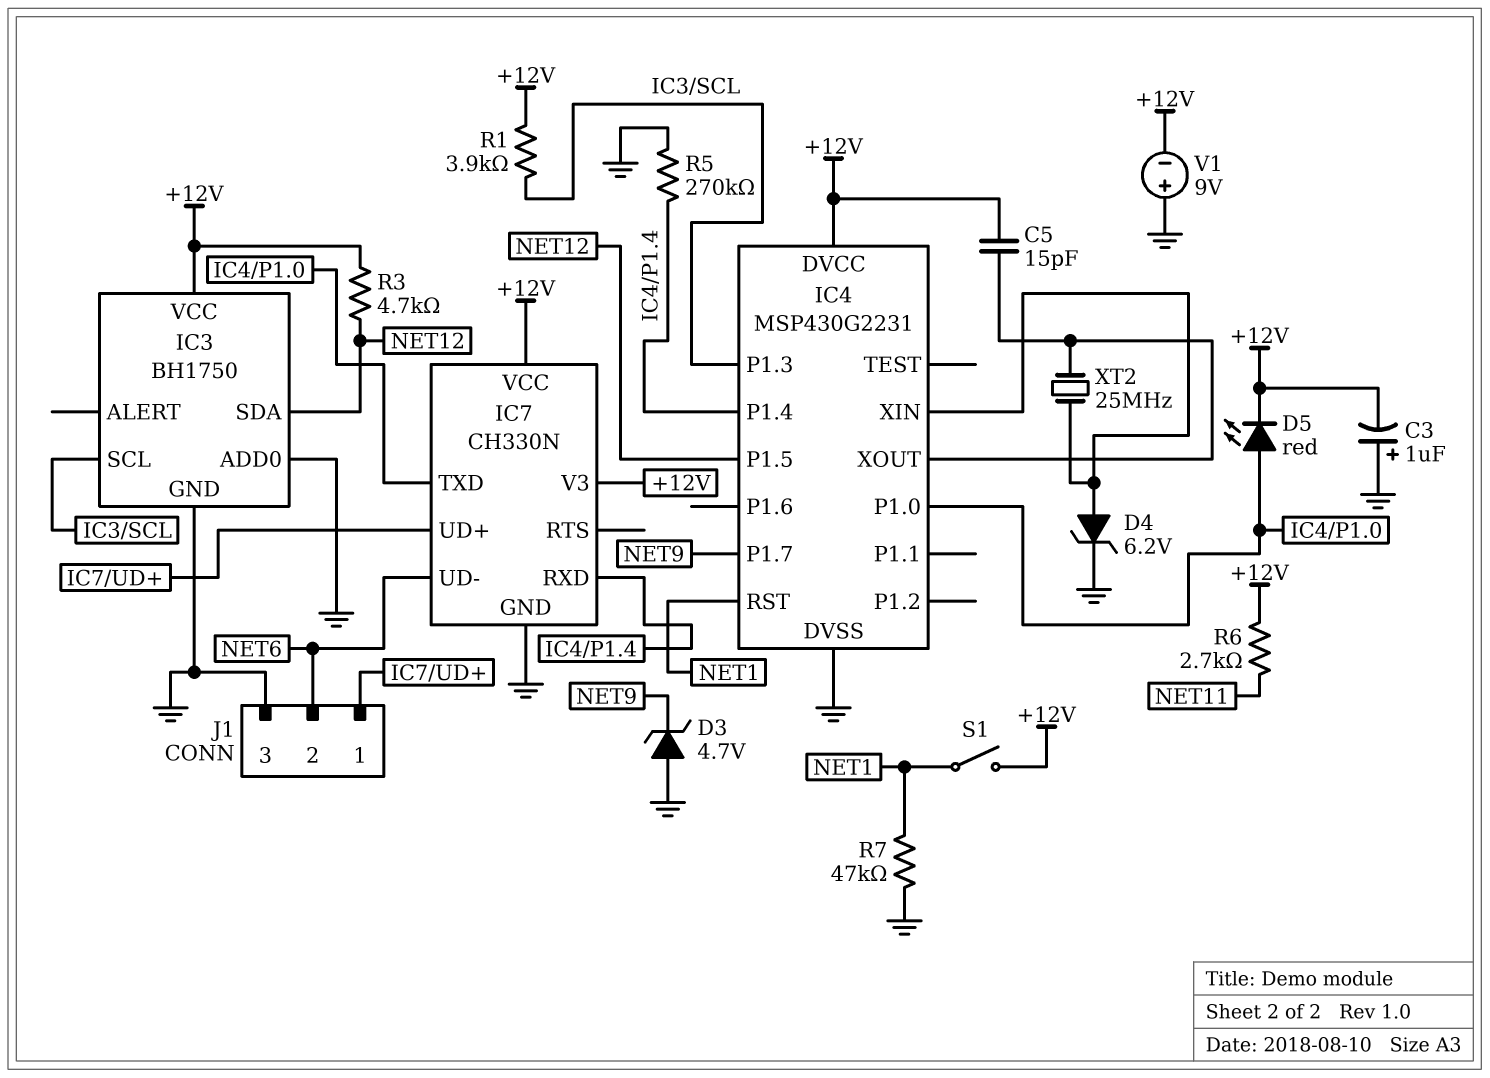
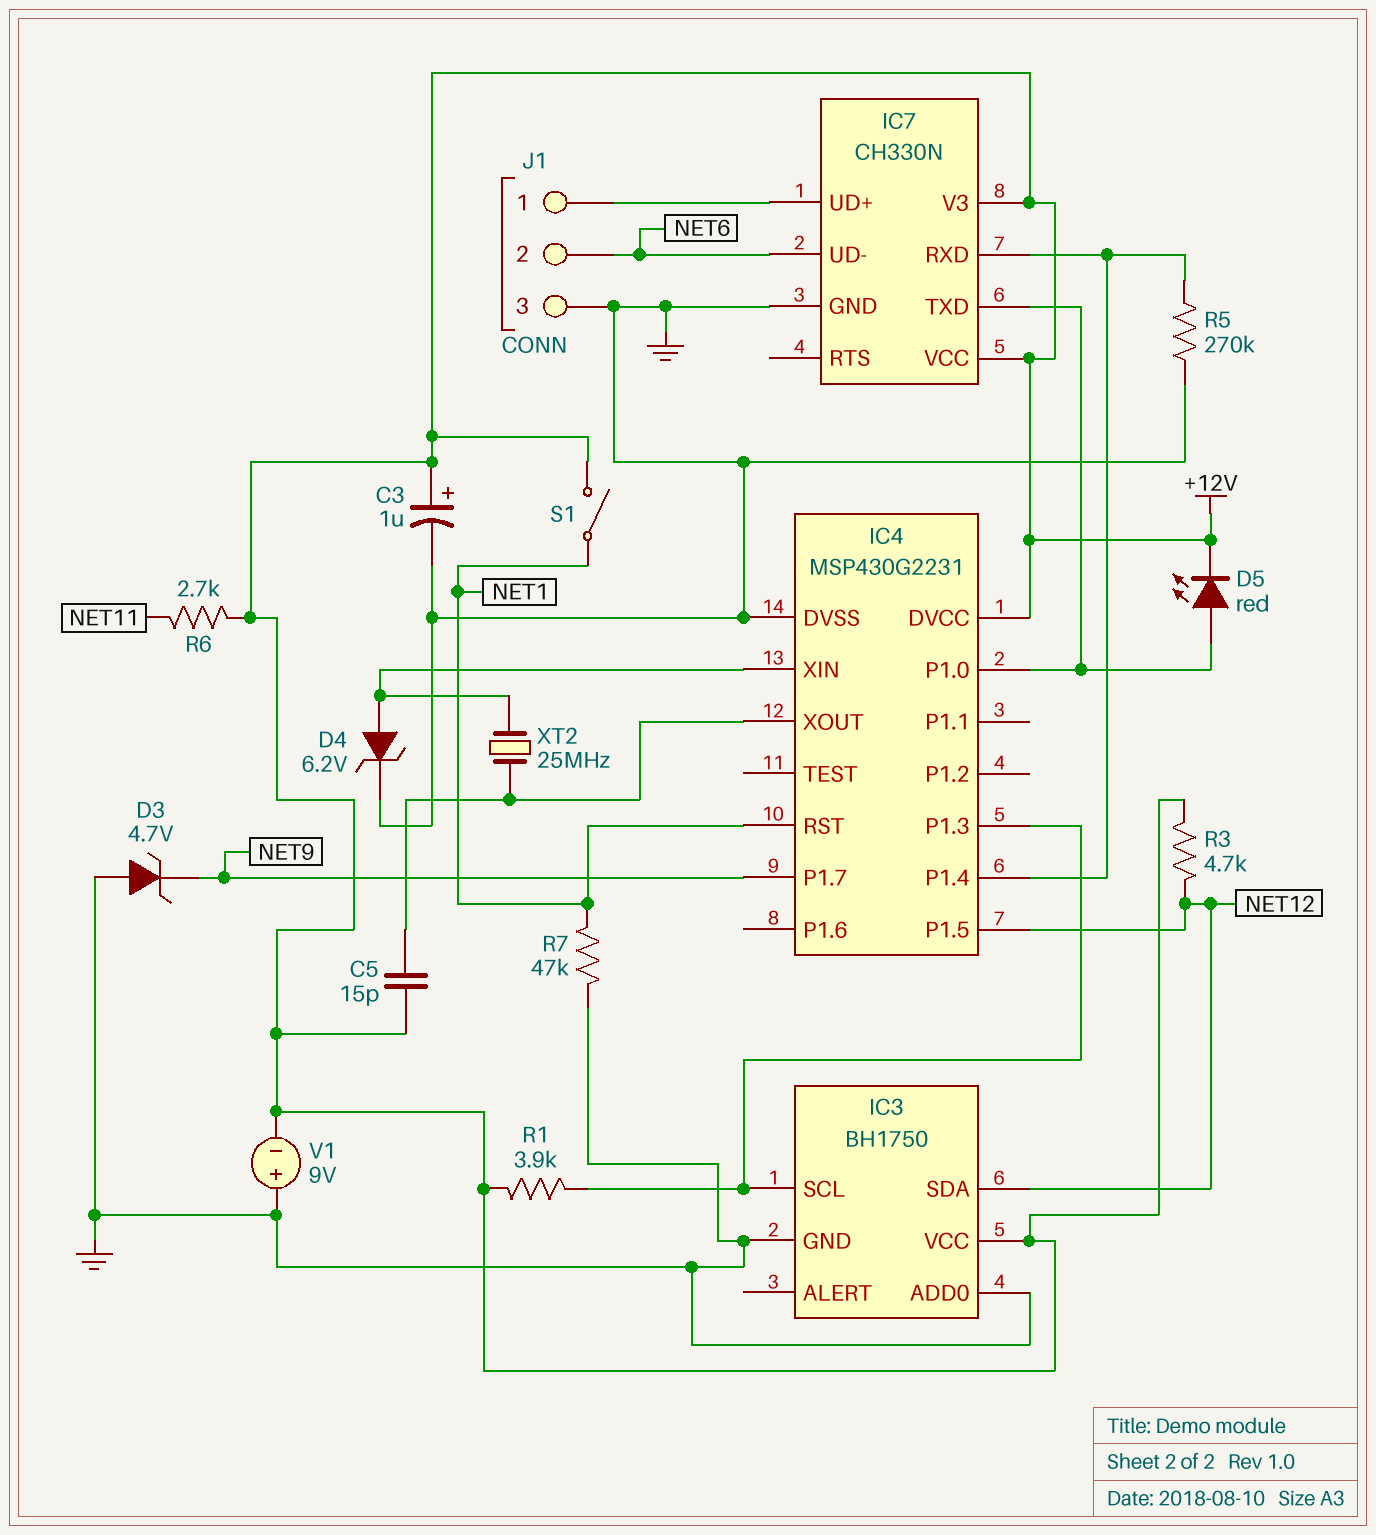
C3: 1uF (plus GND, minus +12V) -> 1uF (plus +12V, minus GND)

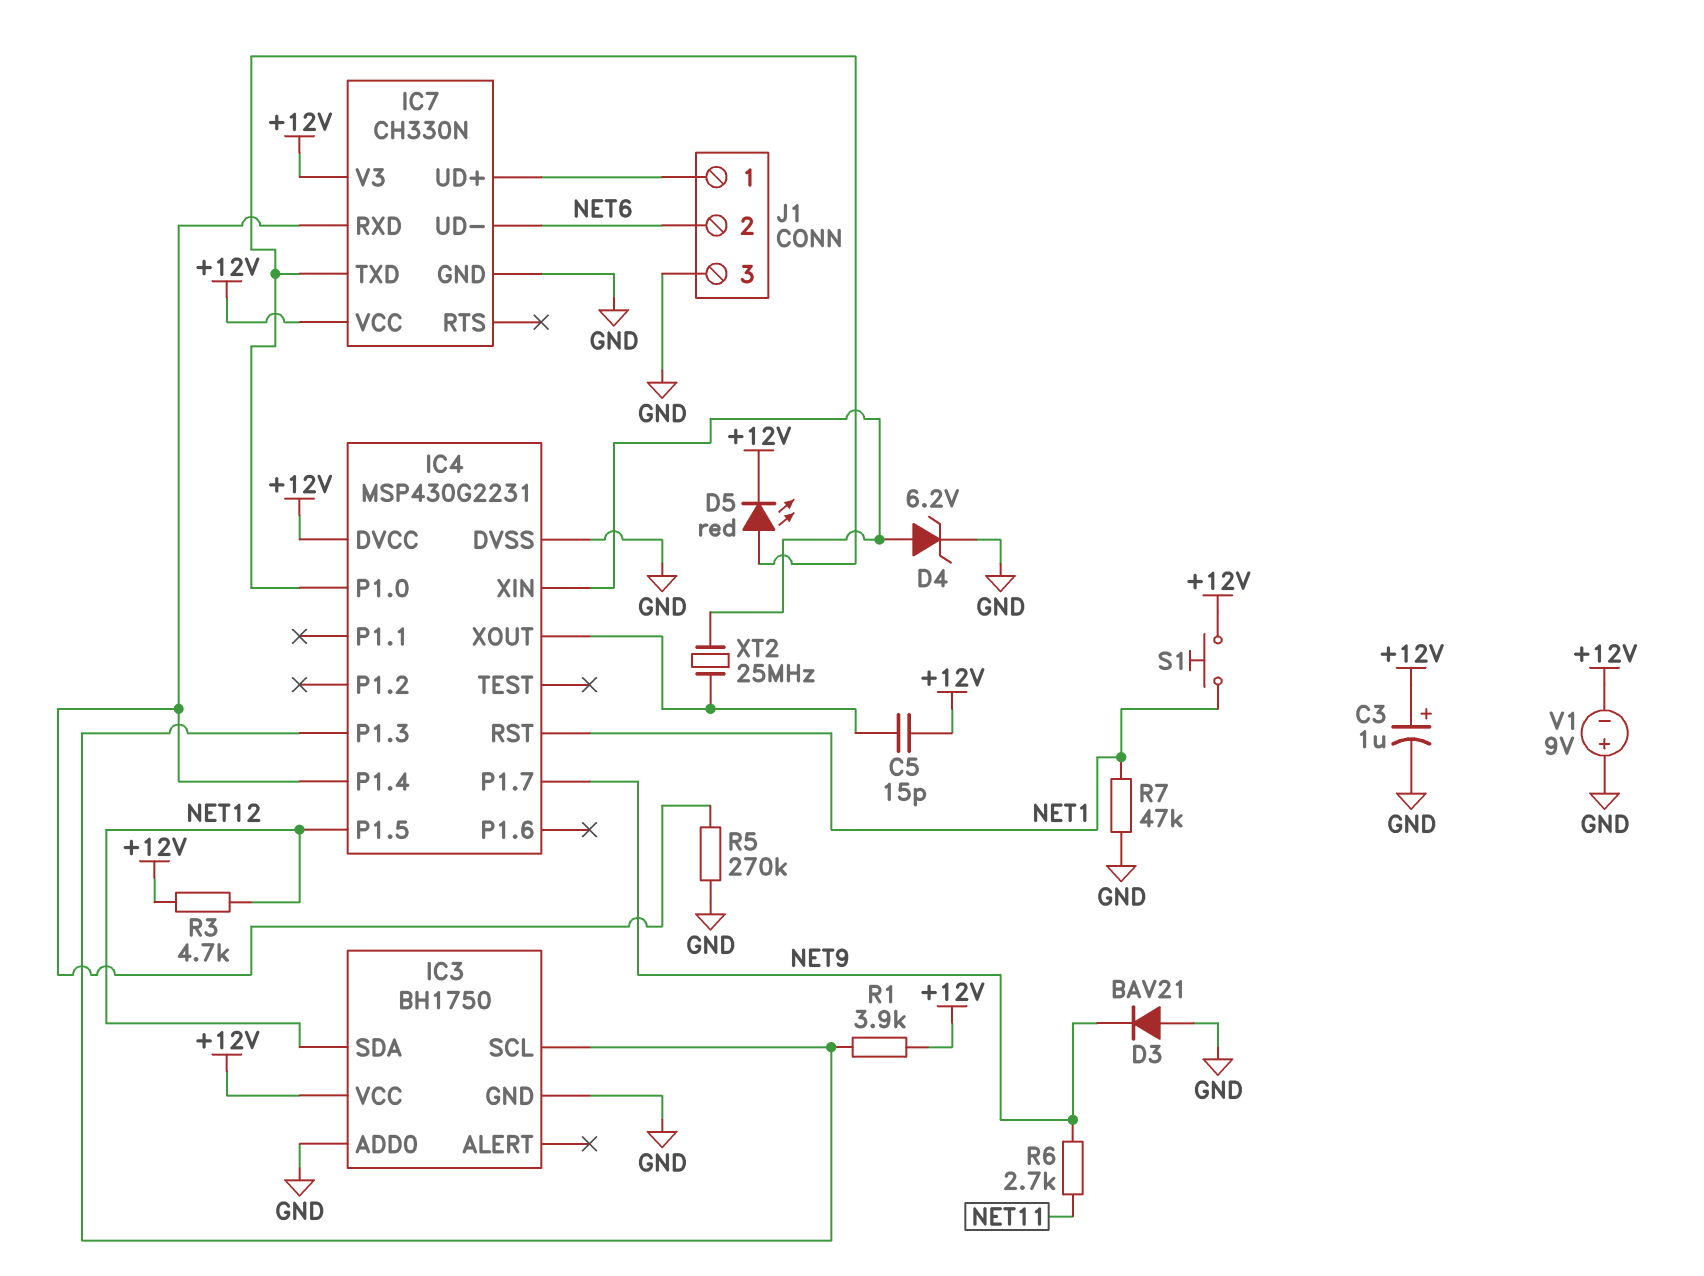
D3: zener 4.7V (A GND, K NET9) -> diode BAV21 (A GND, K NET9)
R6: 2.7k (+12V, NET11) -> 2.7k (NET9, NET11)
S1: switch (+12V, NET1) -> button (+12V, NET1)

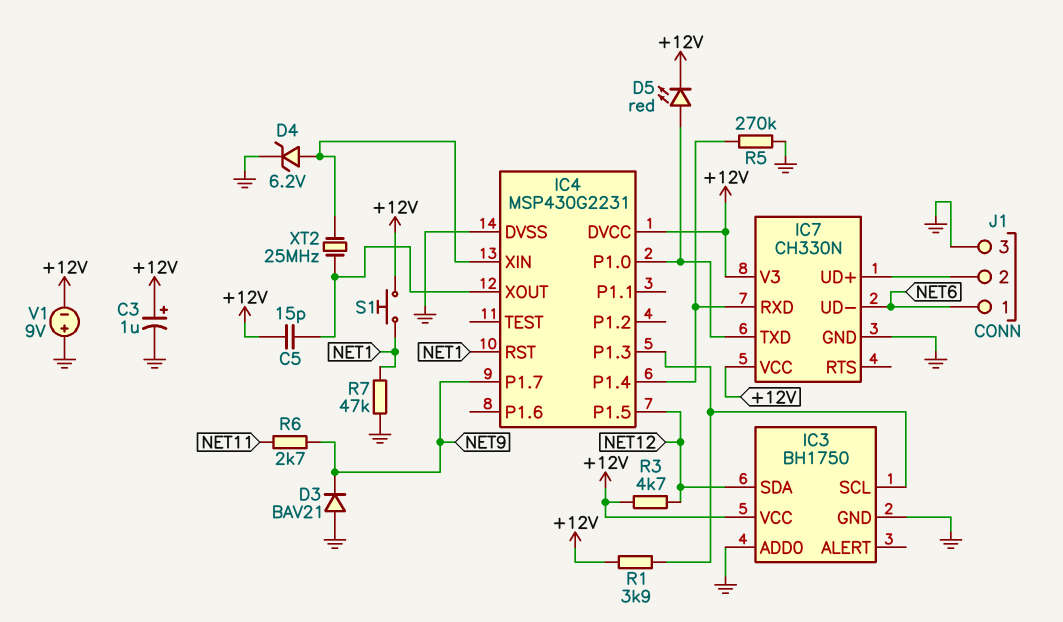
J1 pin 1: IC7/UD+ -> NET6
J1 pin 2: NET6 -> IC7/UD+

